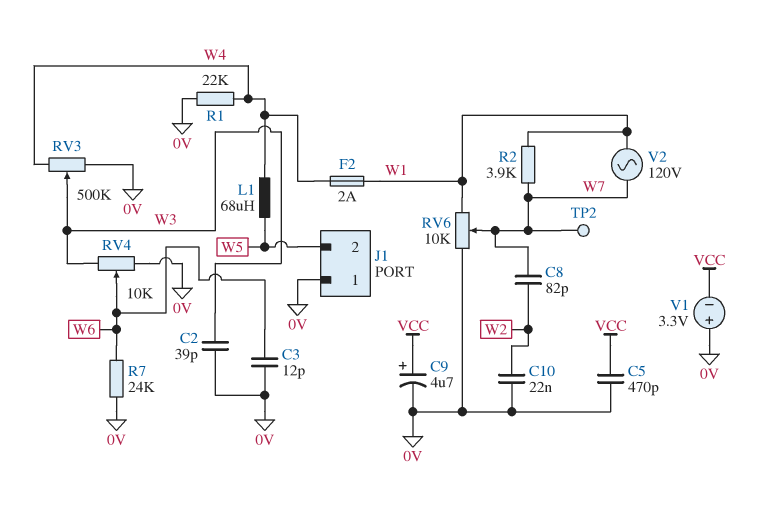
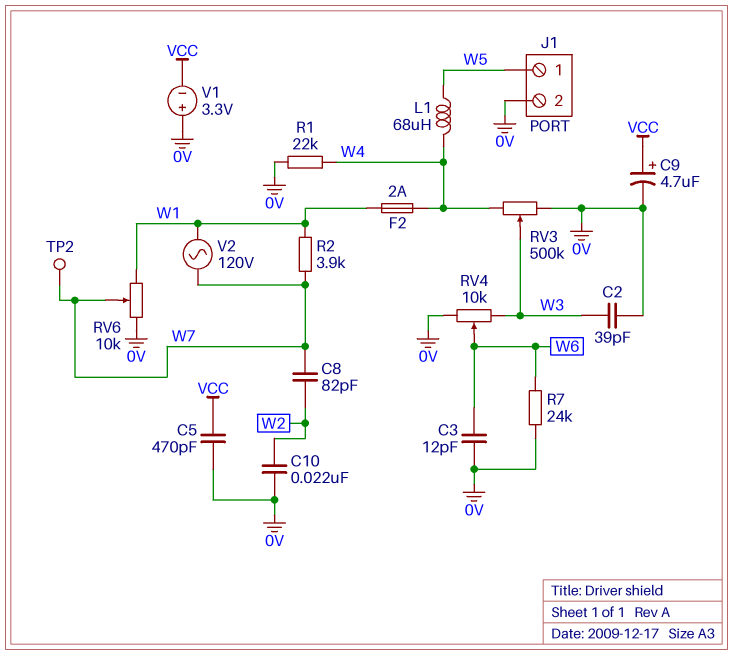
J1 pin 1: 0V -> W5
J1 pin 2: W5 -> 0V

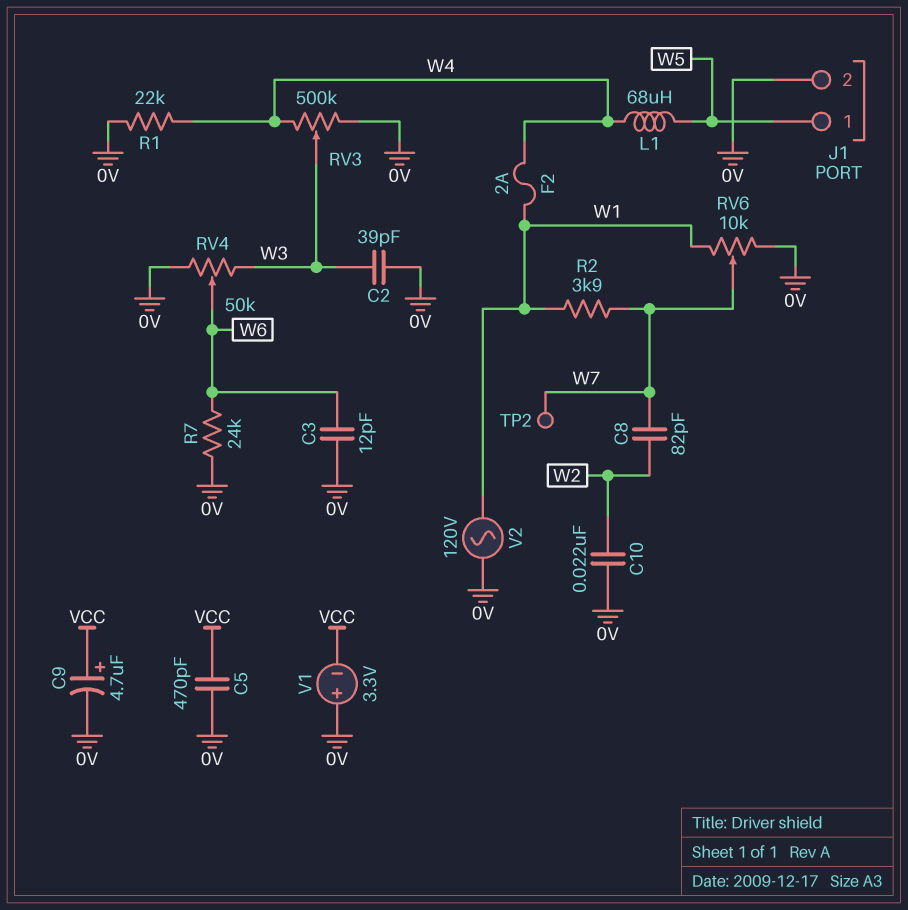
RV4: 10k (0V, W3, wiper W6) -> 50k (0V, W3, wiper W6)
V2: AC 120V (W1, W7) -> AC 120V (0V, W1)

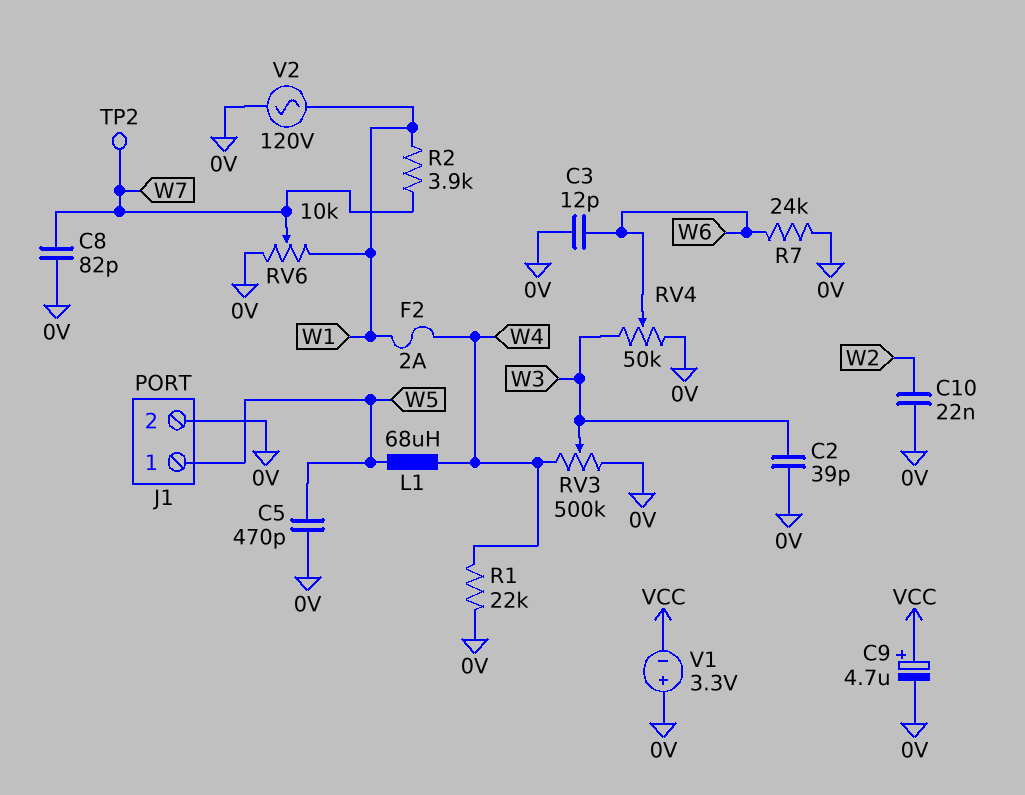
C5: 470pF (0V, VCC) -> 470pF (0V, W5)
C8: 82pF (W2, W7) -> 82pF (0V, W7)

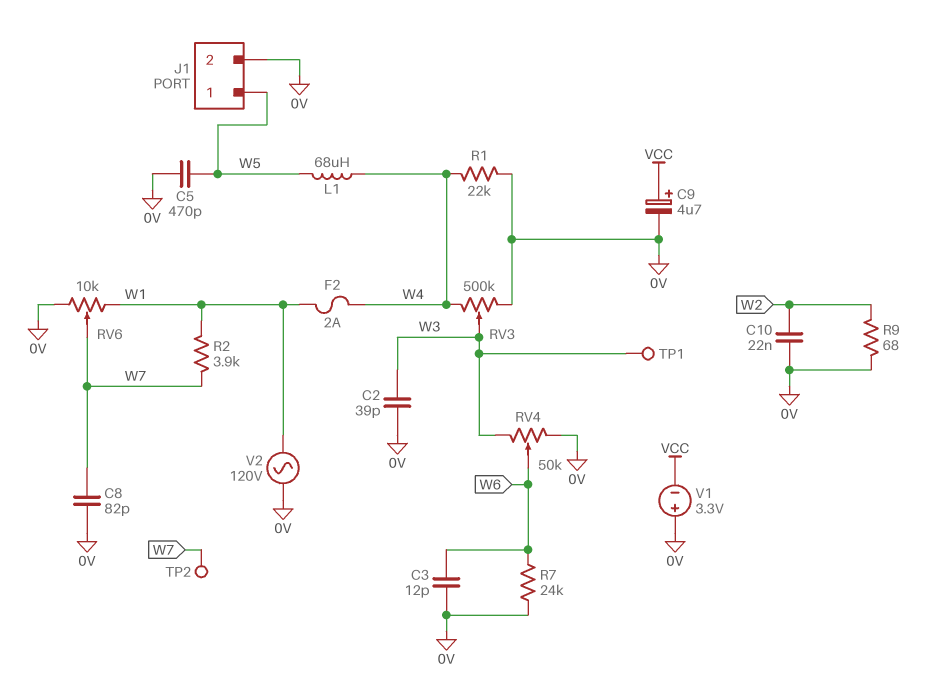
R9: none -> 68 (0V, W2)
TP1: none -> test point (W3)

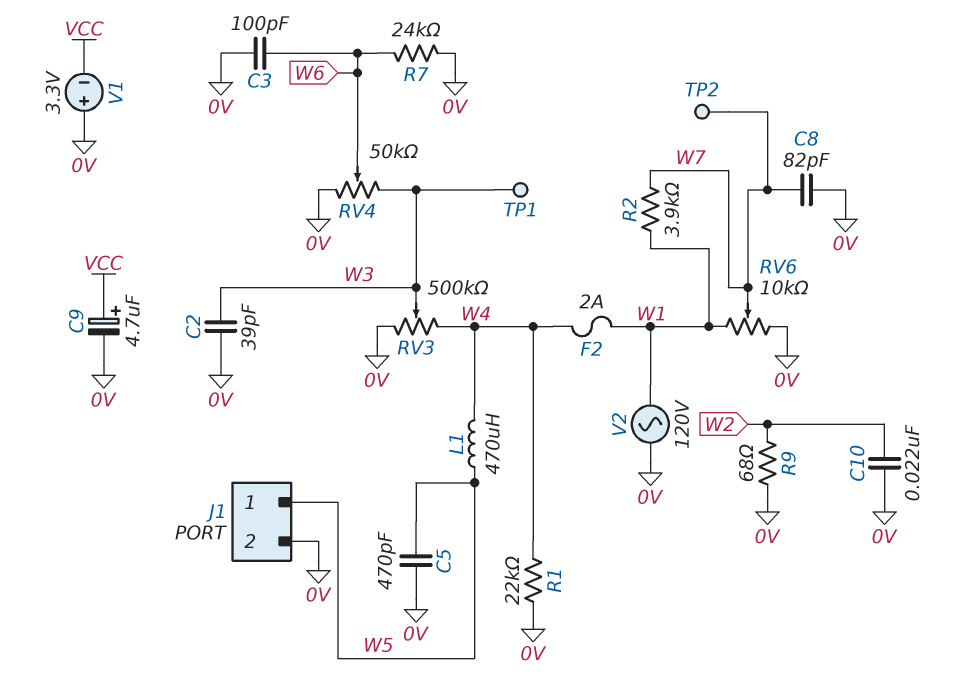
C3: 12pF (0V, W6) -> 100pF (0V, W6)
L1: 68uH (W4, W5) -> 470uH (W4, W5)

